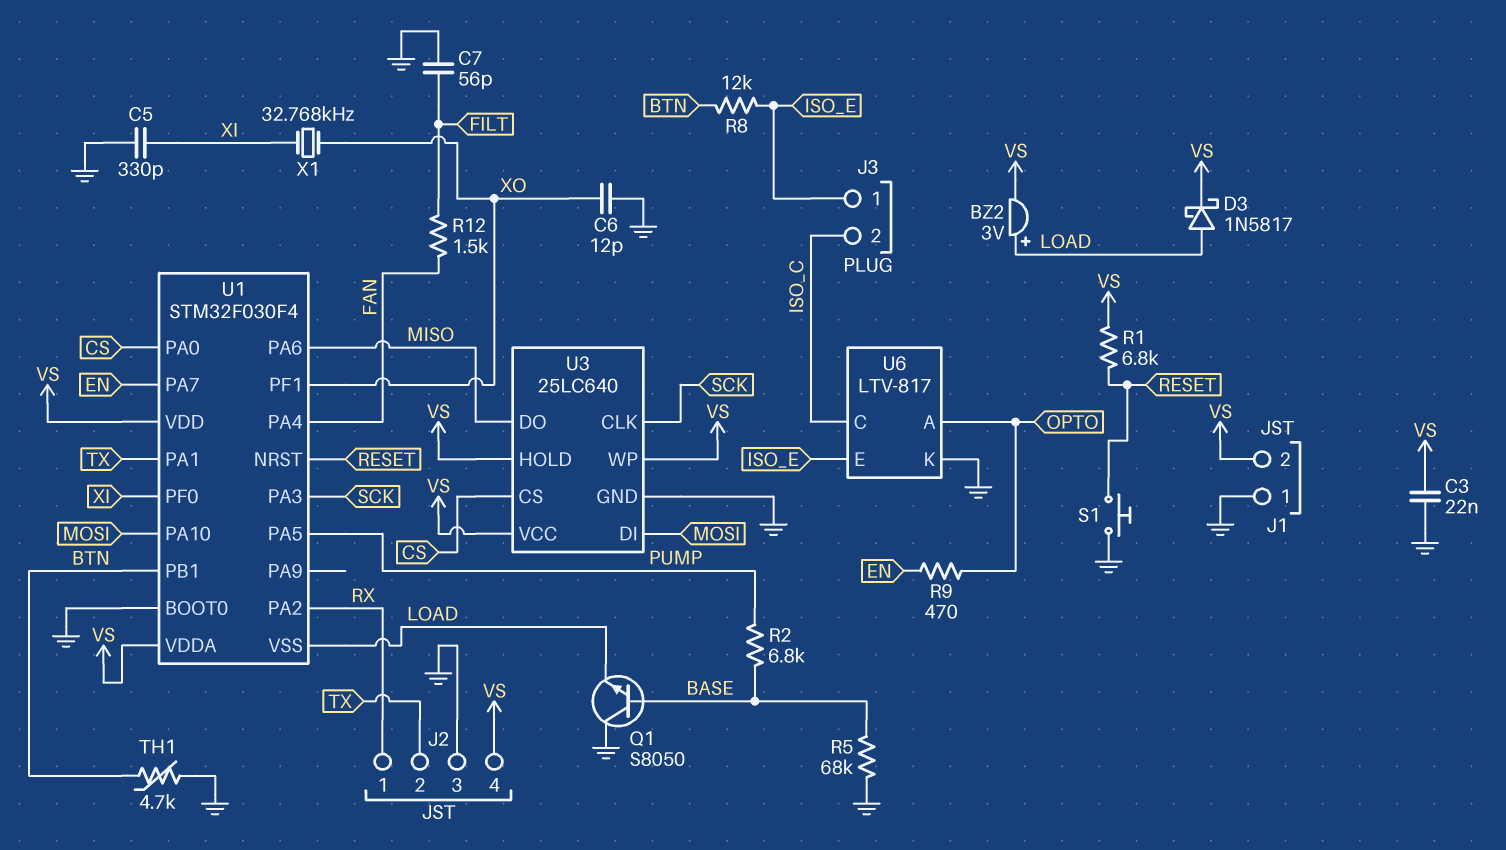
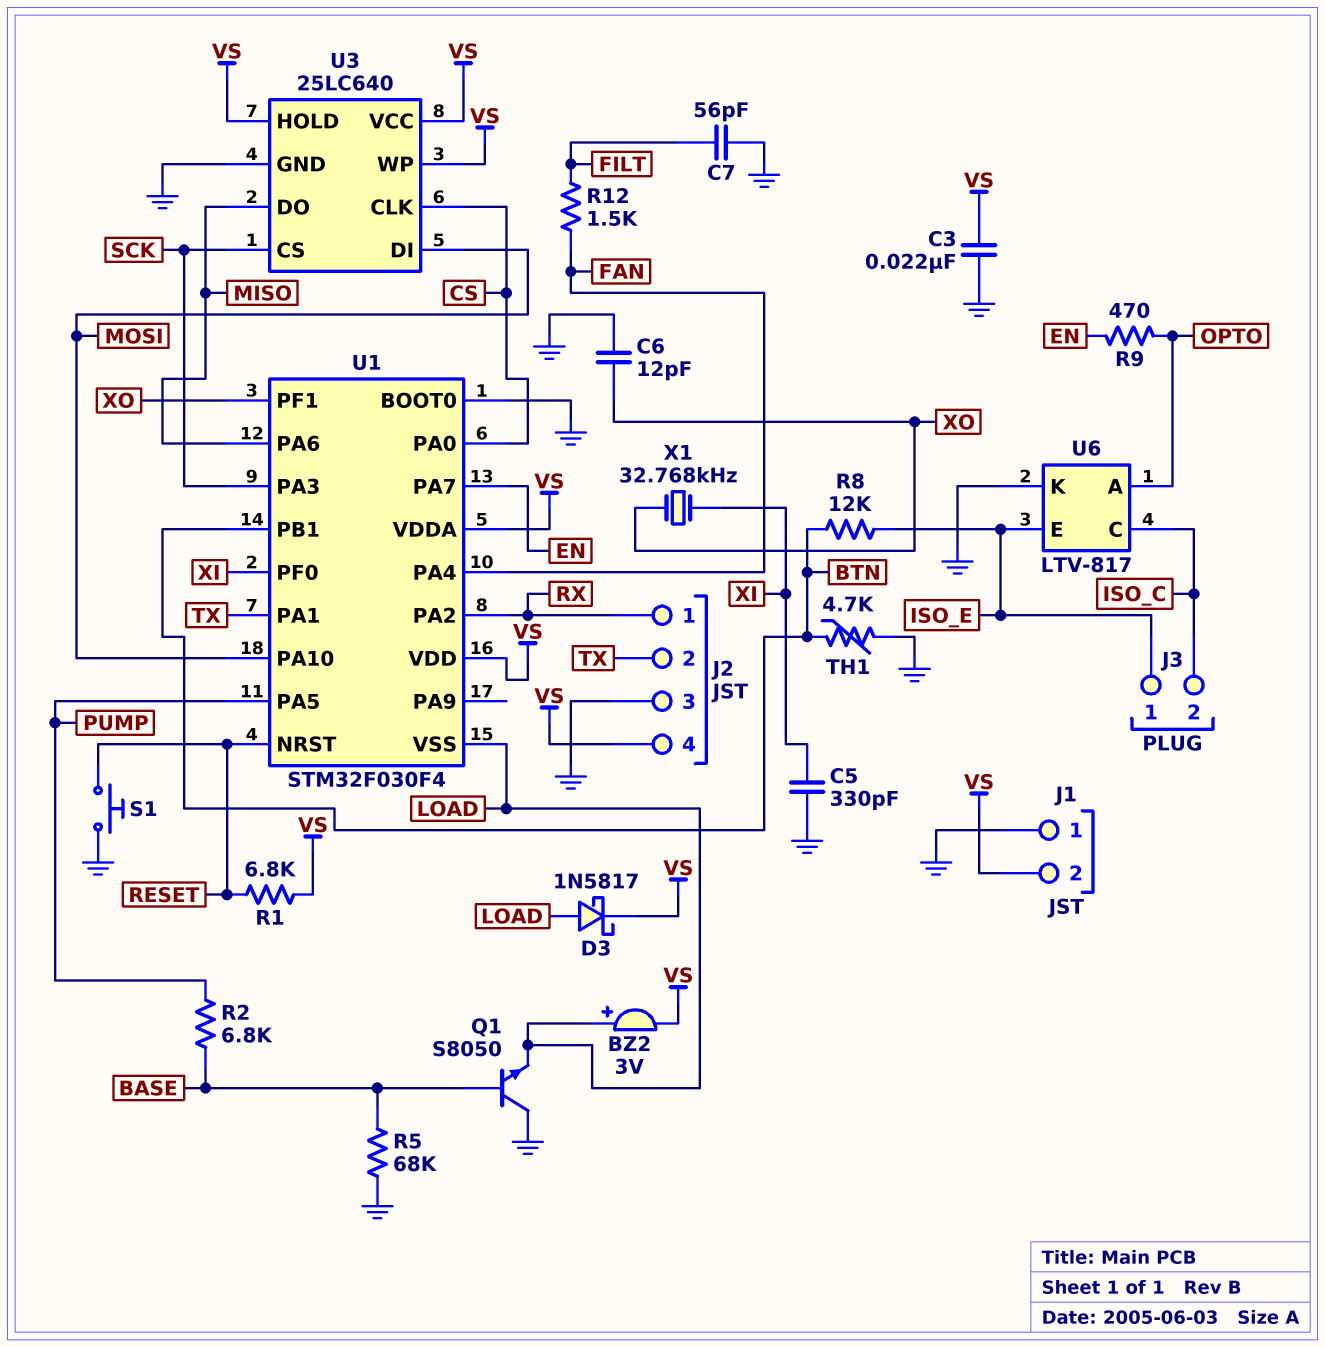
U3 pin CLK: SCK -> CS
U3 pin CS: CS -> SCK

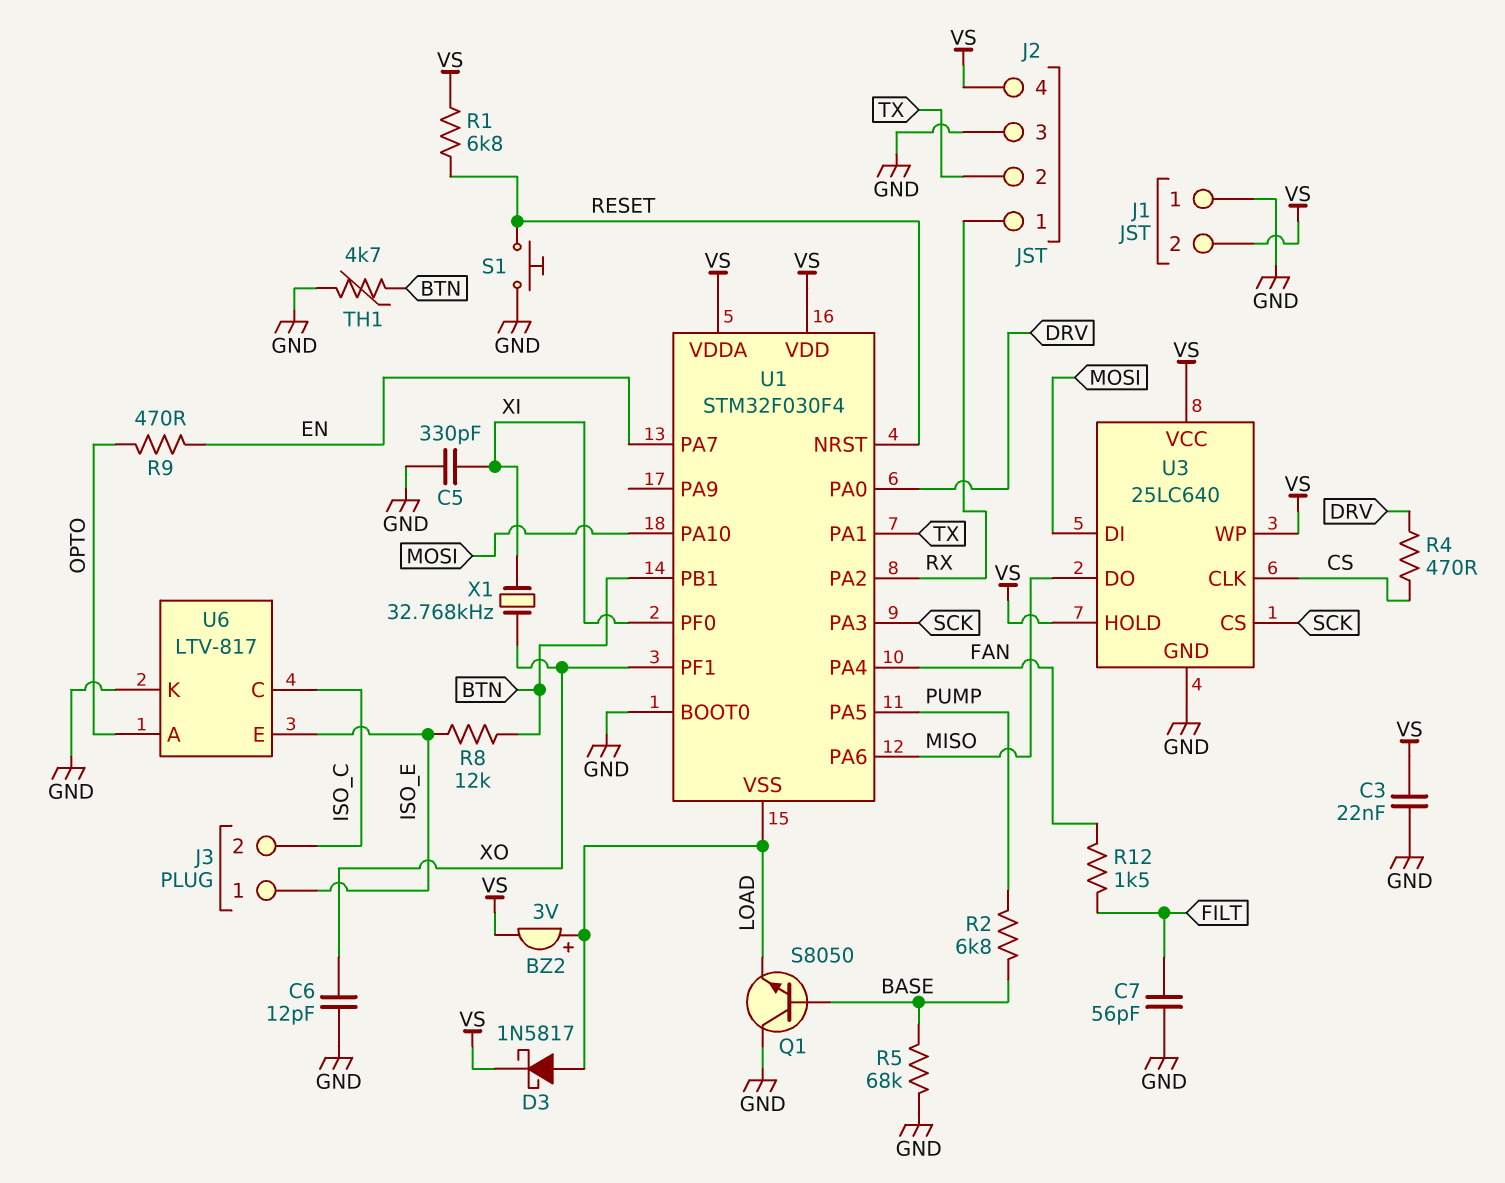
R4: none -> 470 (CS, DRV)
U1 pin PA0: CS -> DRV

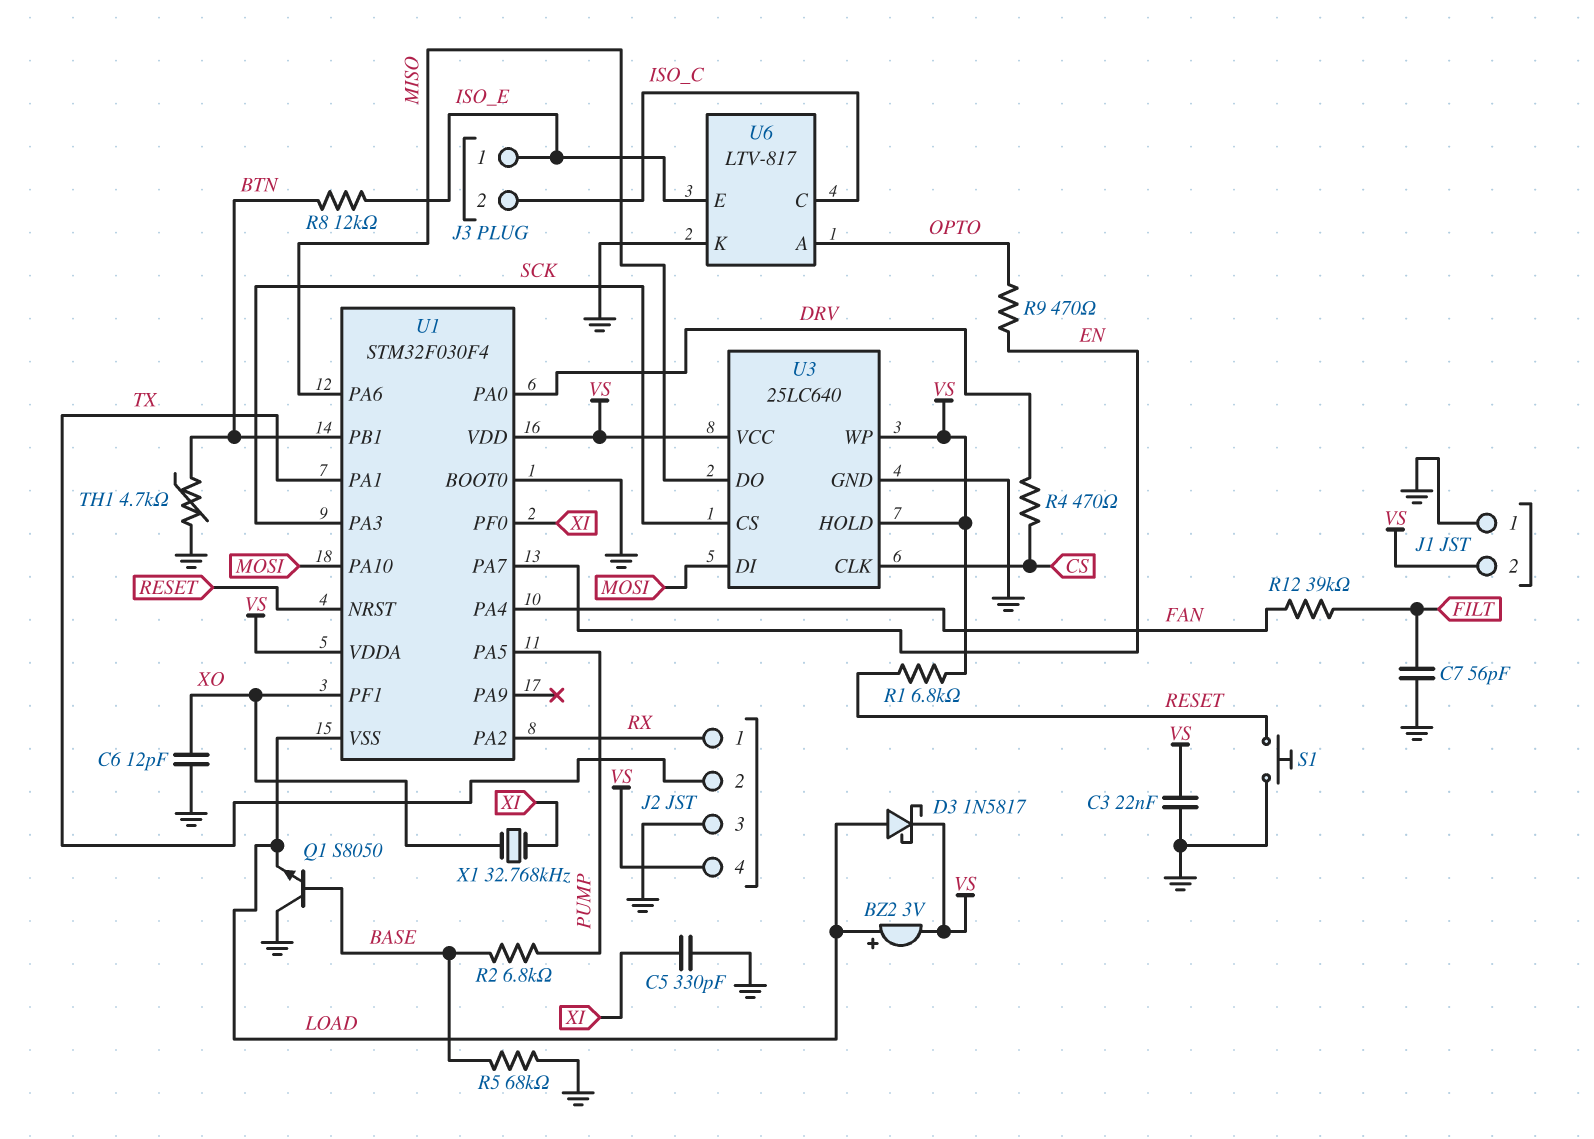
R12: 1.5k (FAN, FILT) -> 39k (FAN, FILT)

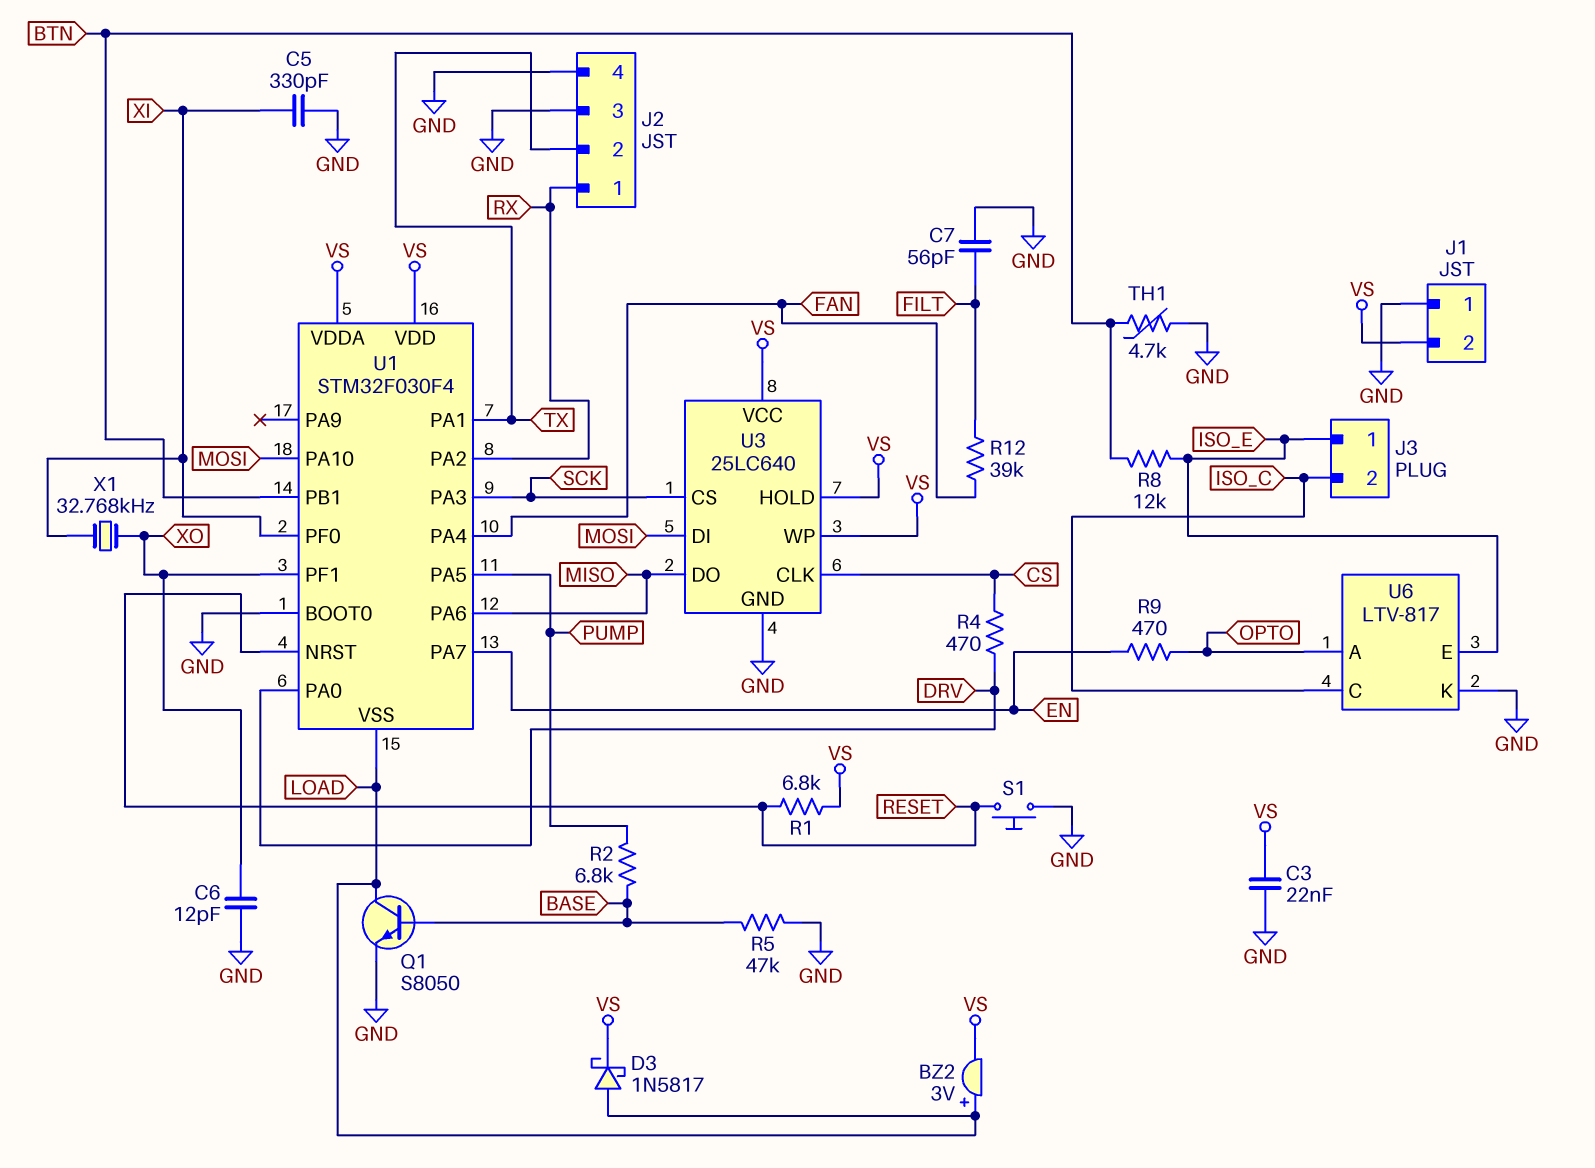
J2 pin 4: VS -> GND
Q1: NPN S8050 (B BASE, C GND, E LOAD) -> NPN S8050 (B BASE, C LOAD, E GND)
R5: 68k (BASE, GND) -> 47k (BASE, GND)

